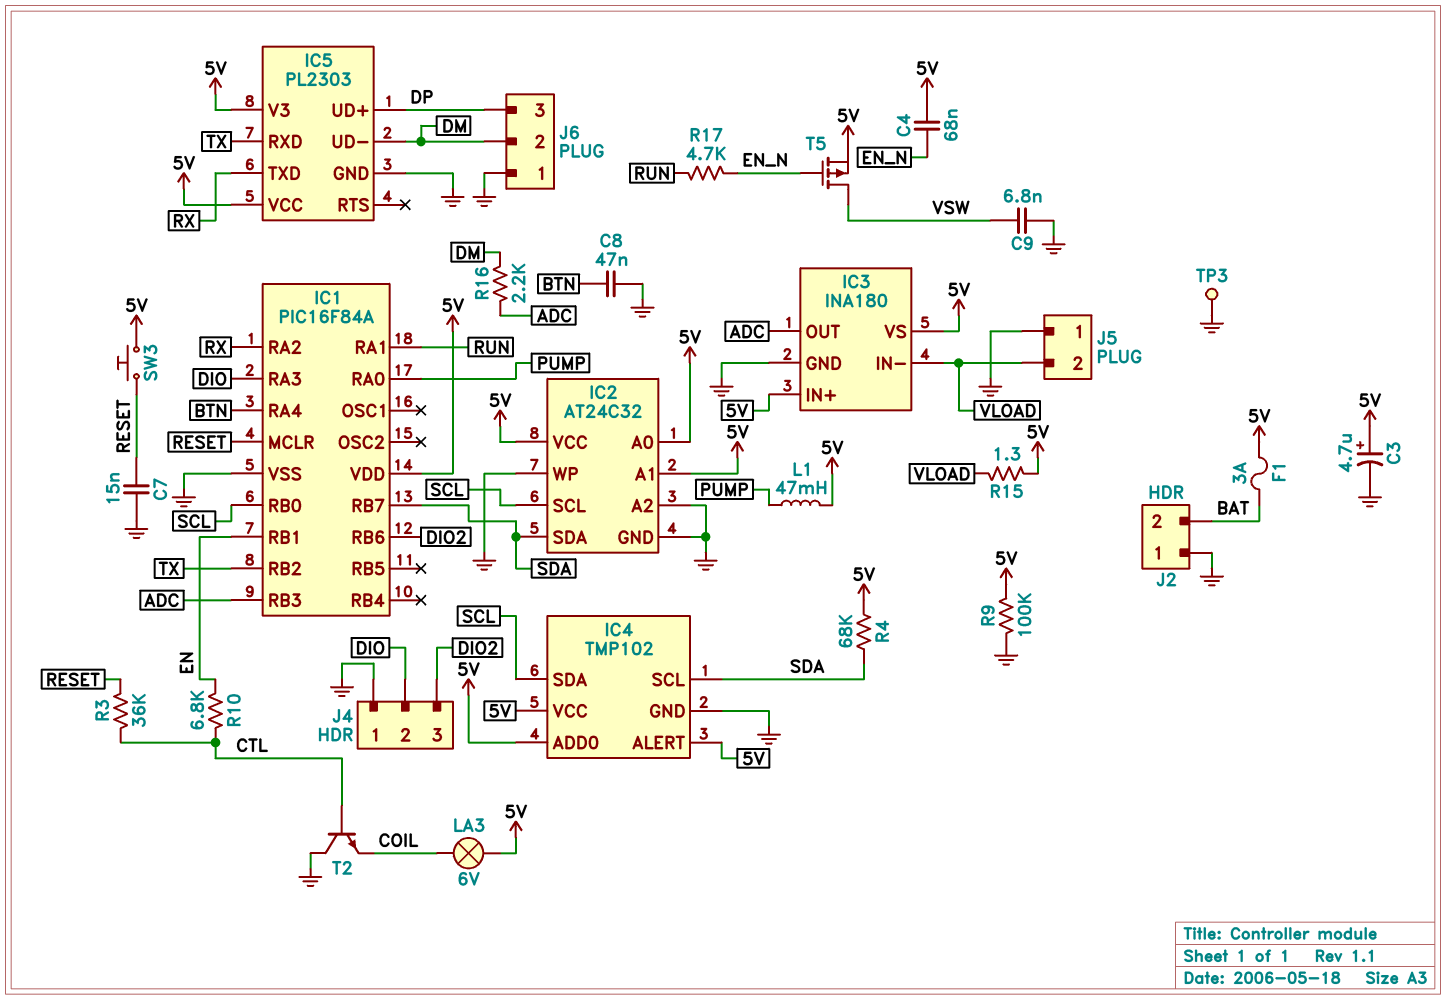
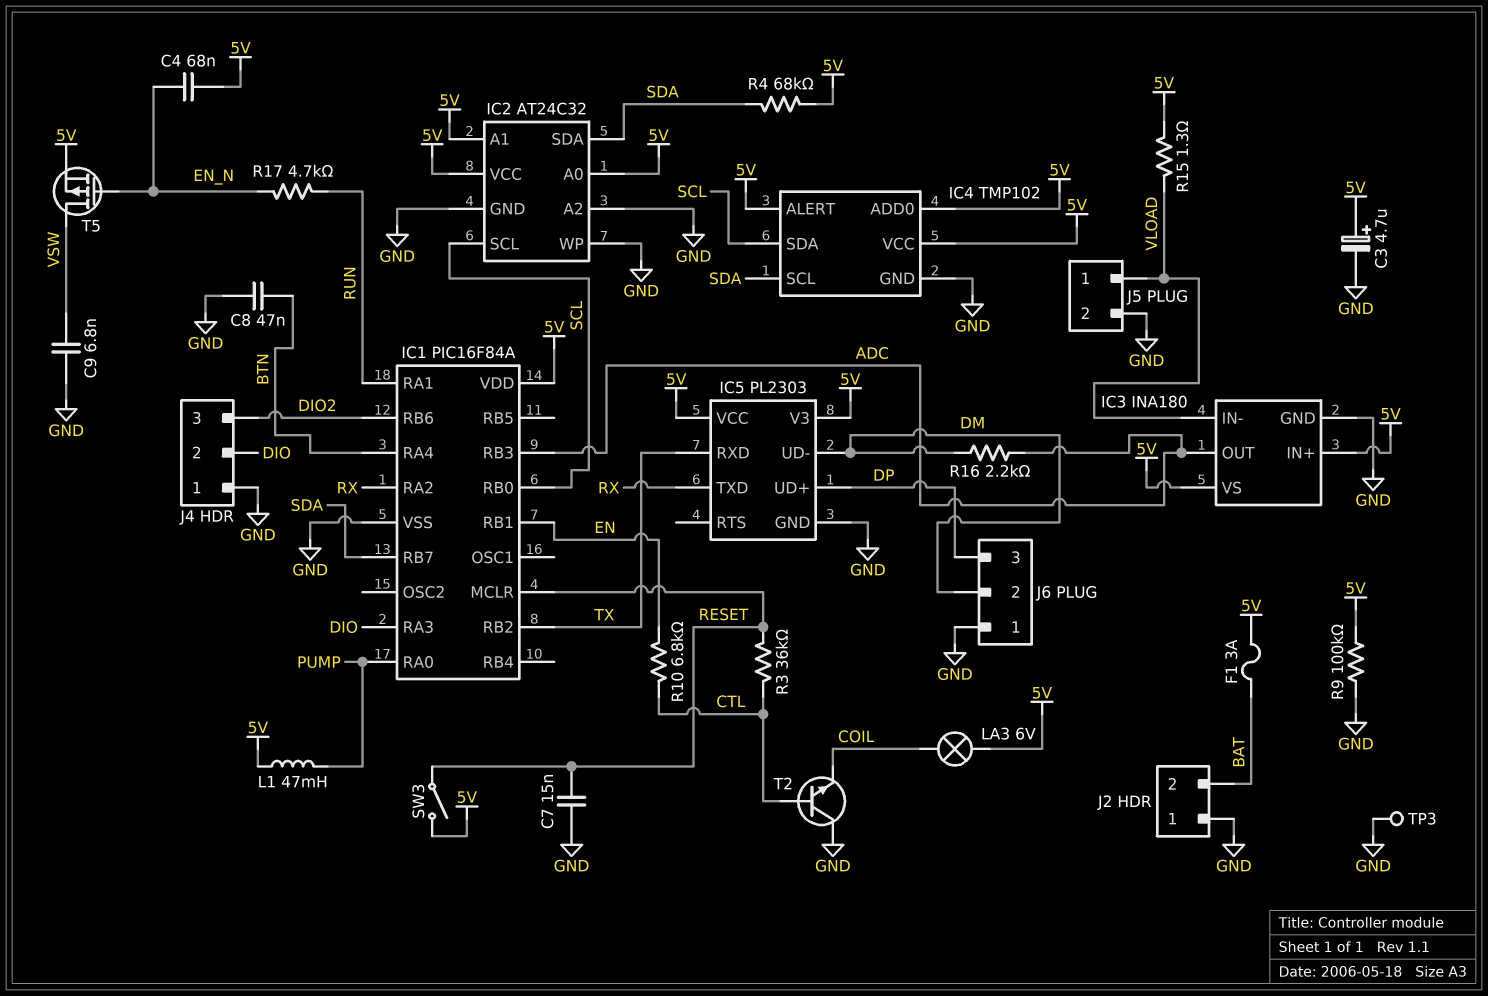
J5 pin 1: GND -> VLOAD
J5 pin 2: VLOAD -> GND
SW3: button (5V, RESET) -> switch (5V, RESET)

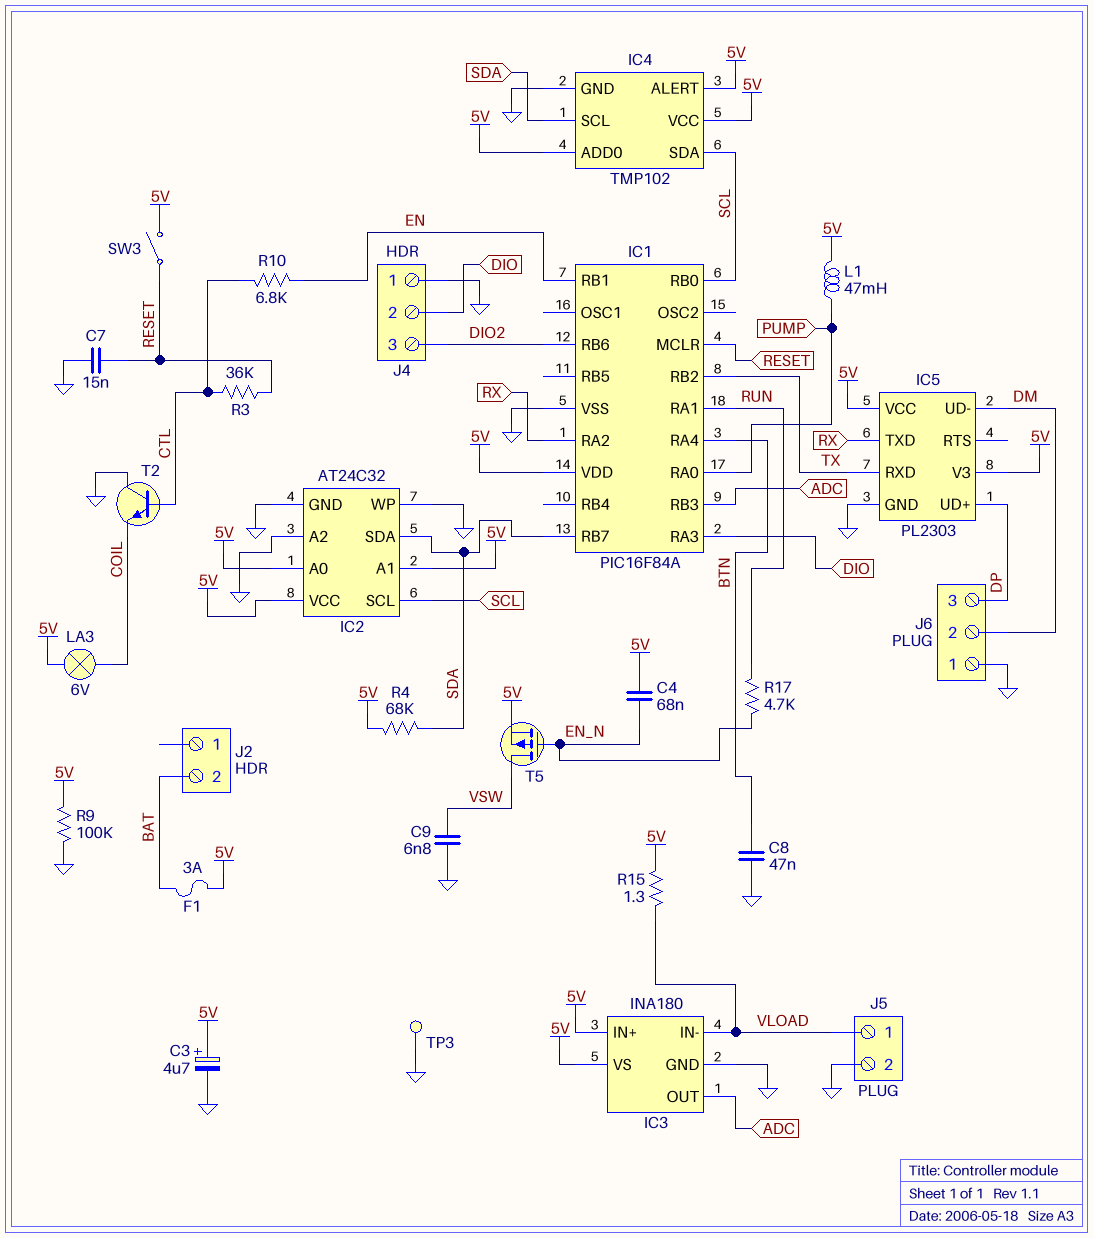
J2 pin 1: GND -> none
R16: 2.2k (ADC, DM) -> none

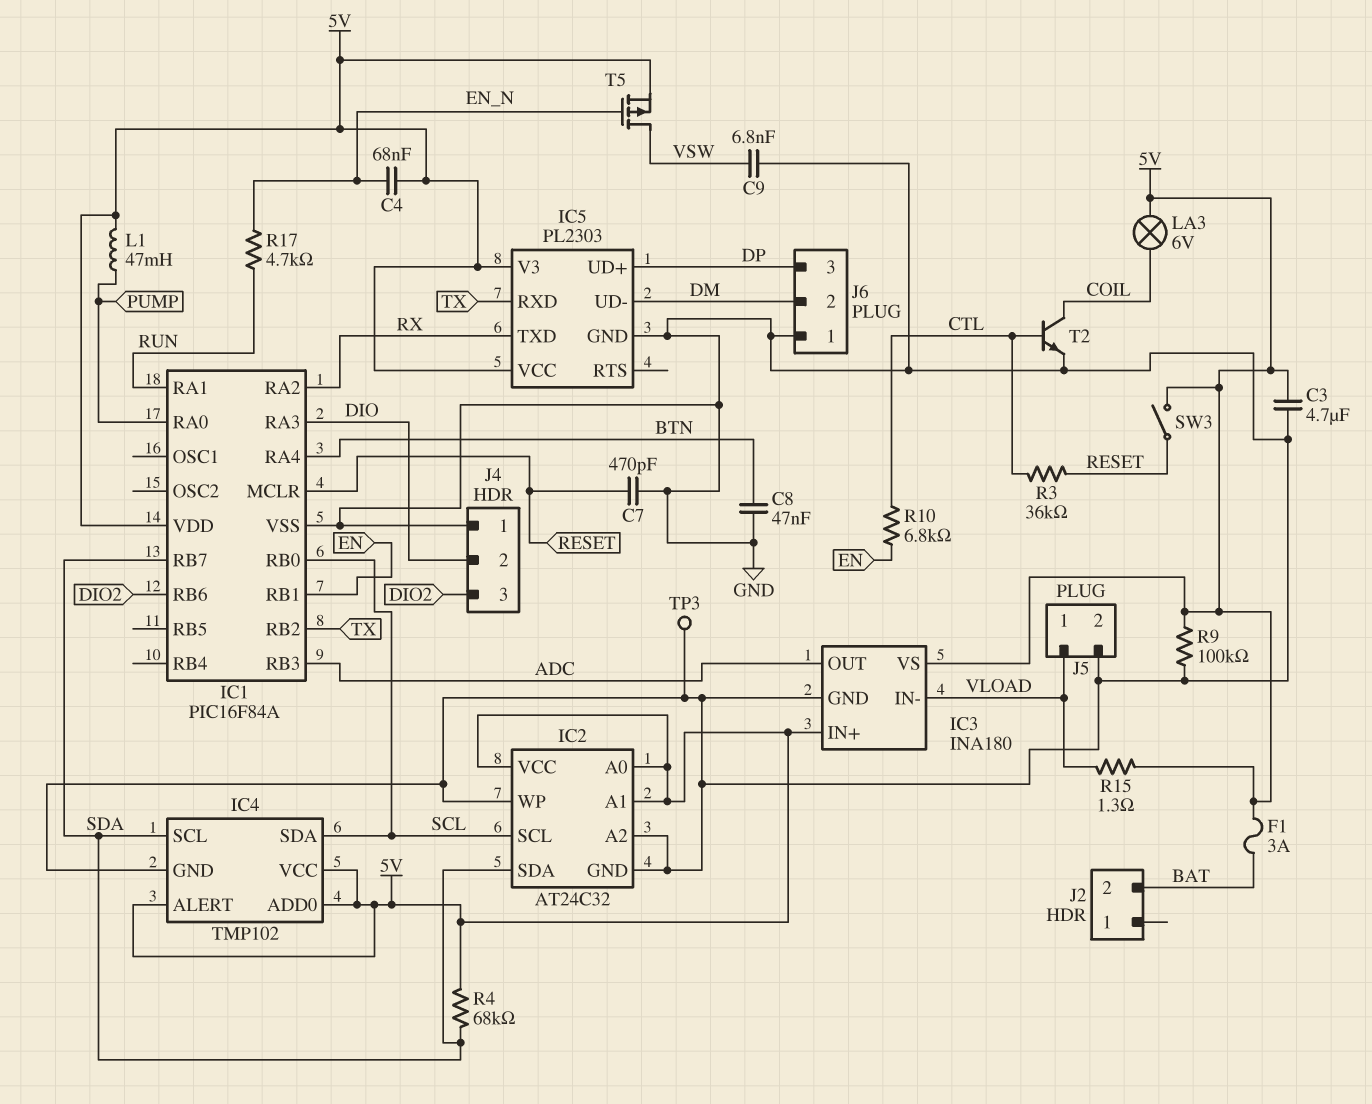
C3: 4.7uF (plus 5V, minus GND) -> 4.7uF (5V, GND)
C7: 15nF (GND, RESET) -> 470pF (GND, RESET)
T2: NPN (B CTL, C GND, E COIL) -> NPN (B CTL, C COIL, E GND)

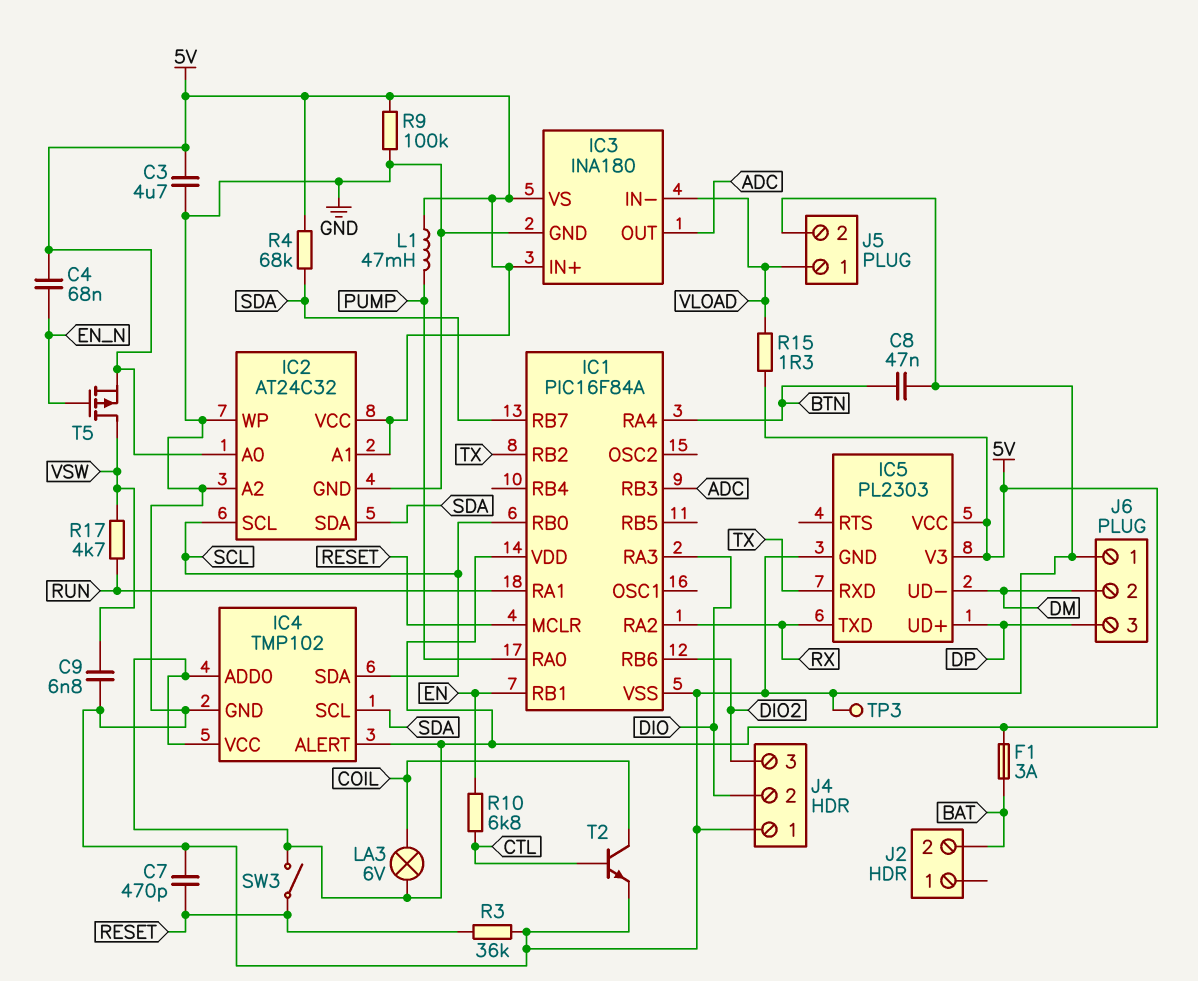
R3: 36k (CTL, RESET) -> 36k (GND, RESET)
R17: 4.7k (EN_N, RUN) -> 4.7k (RUN, VSW)

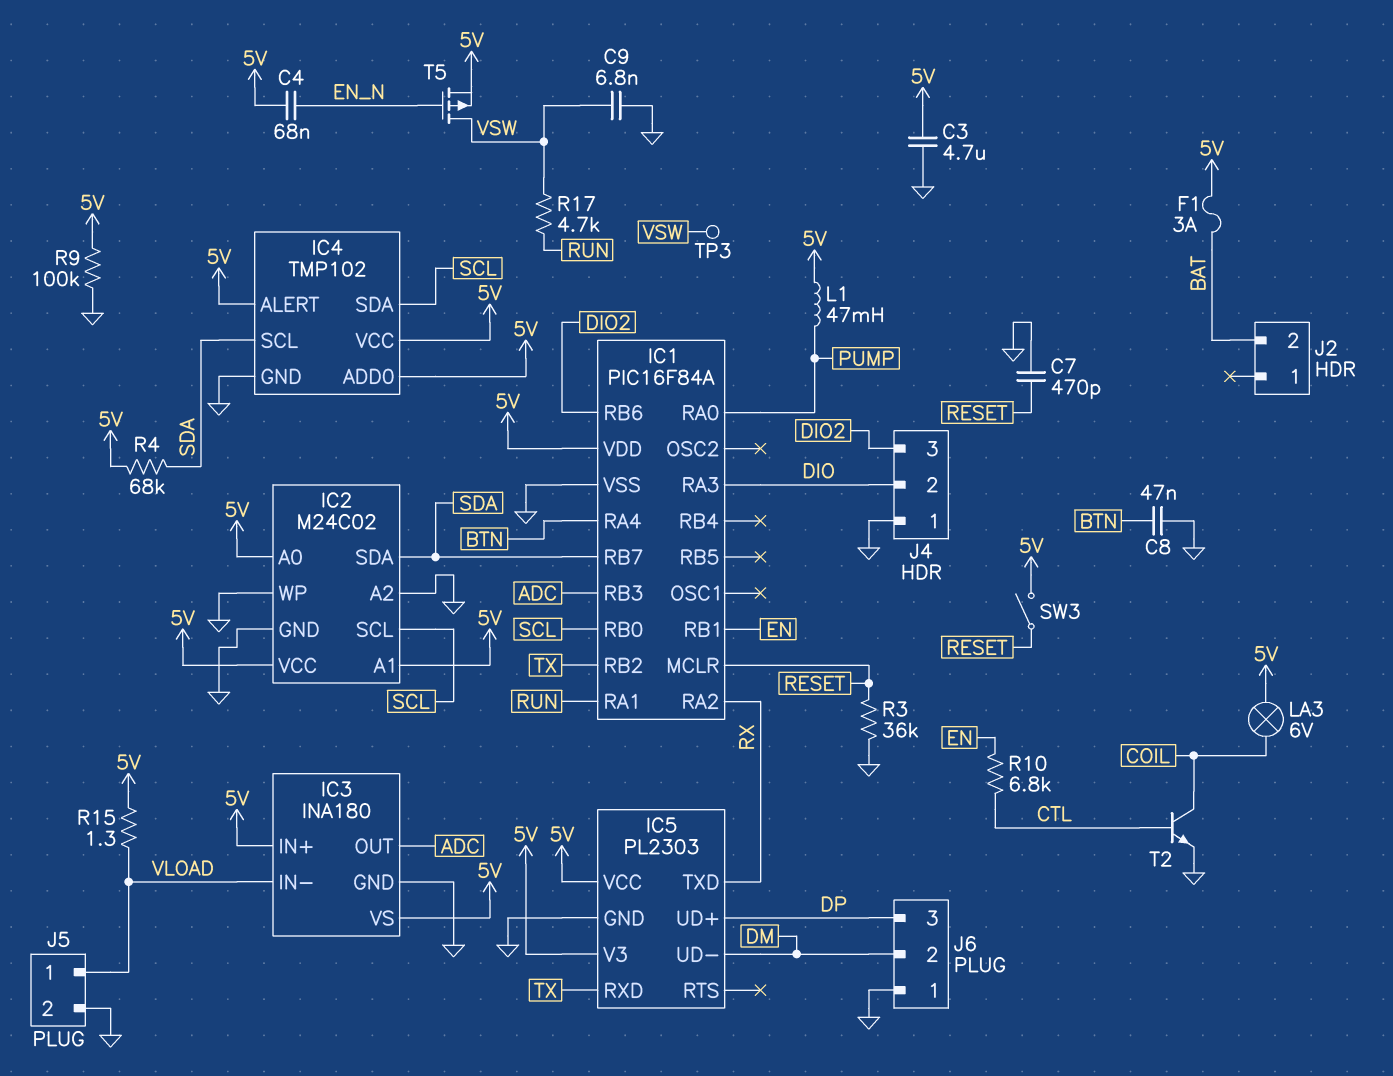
IC2: AT24C32 -> M24C02
TP3: test point (GND) -> test point (VSW)

